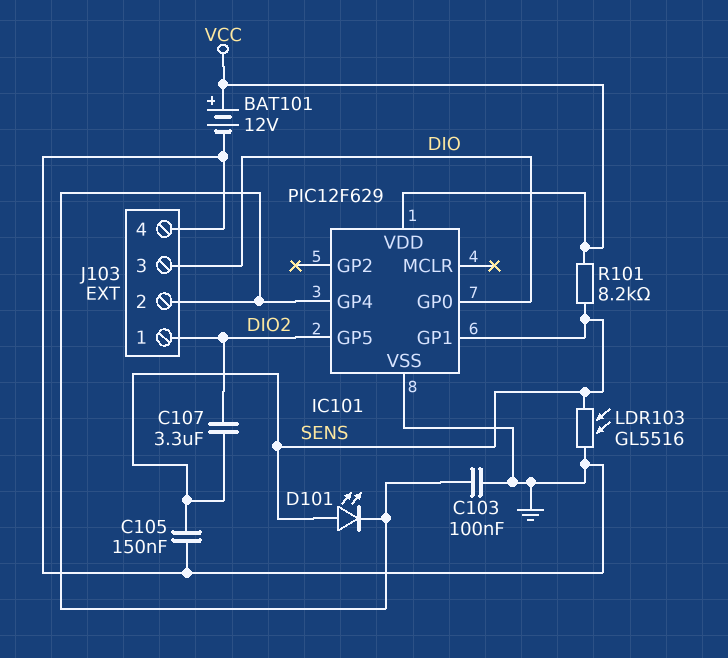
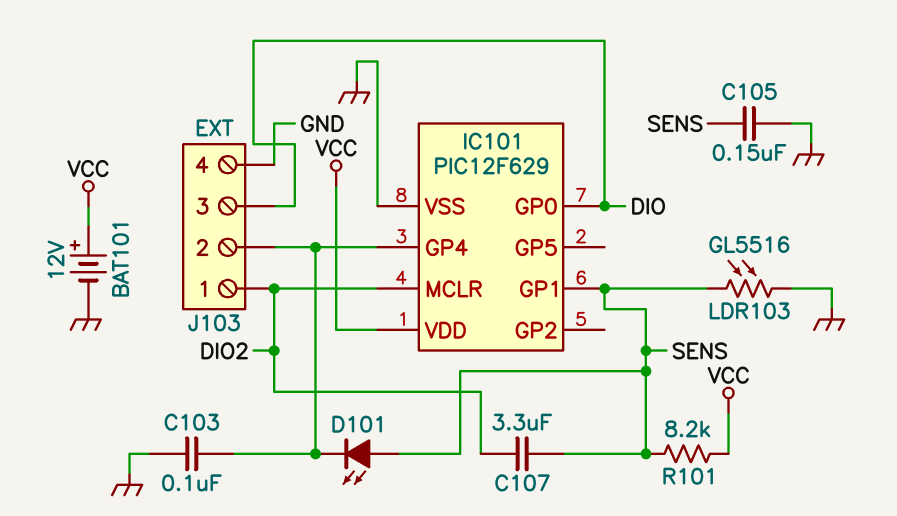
IC101 pin GP5: DIO2 -> none
IC101 pin MCLR: none -> DIO2

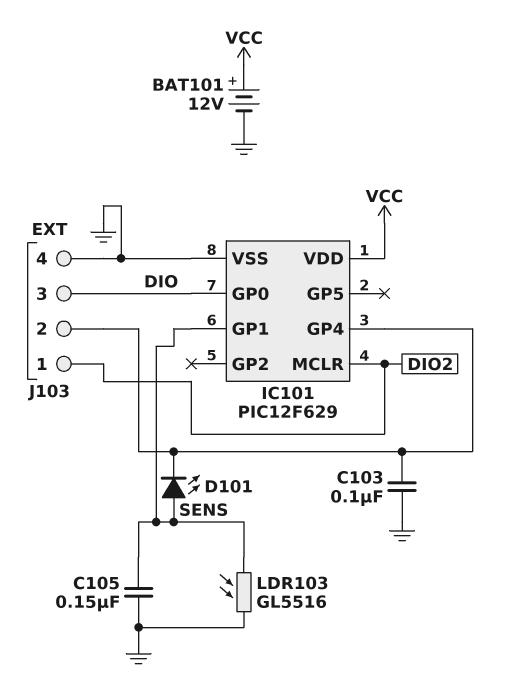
C107: 3.3uF (DIO2, SENS) -> none
R101: 8.2k (SENS, VCC) -> none

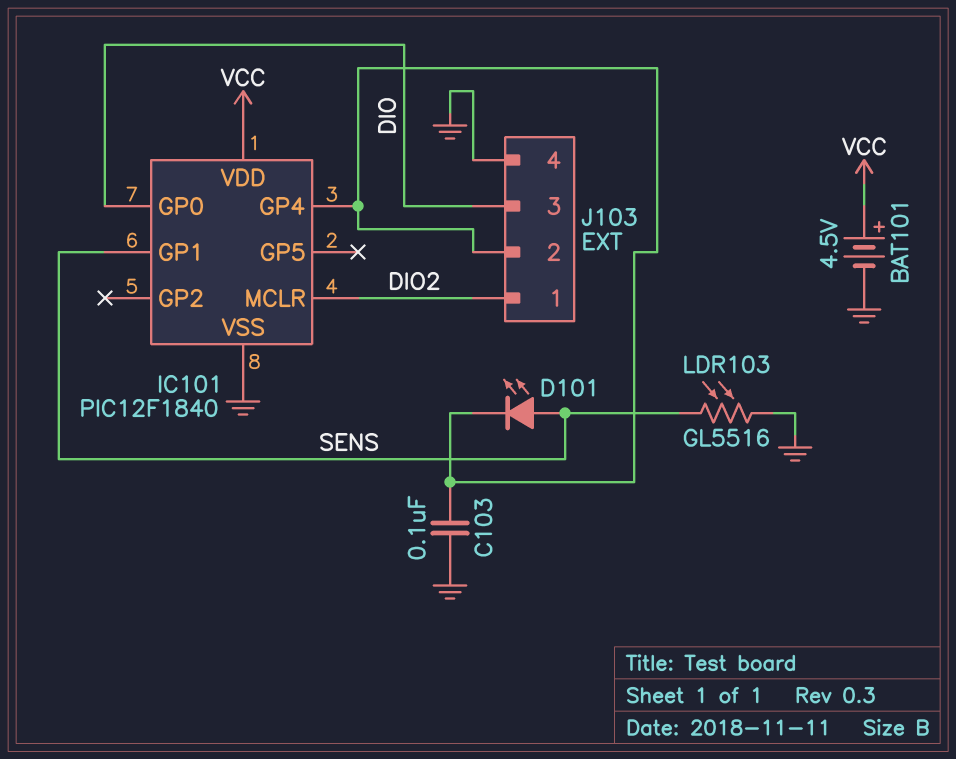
BAT101: 12V (plus VCC, minus GND) -> 4.5V (plus VCC, minus GND)
C105: 150nF (GND, SENS) -> none
IC101: PIC12F629 -> PIC12F1840

